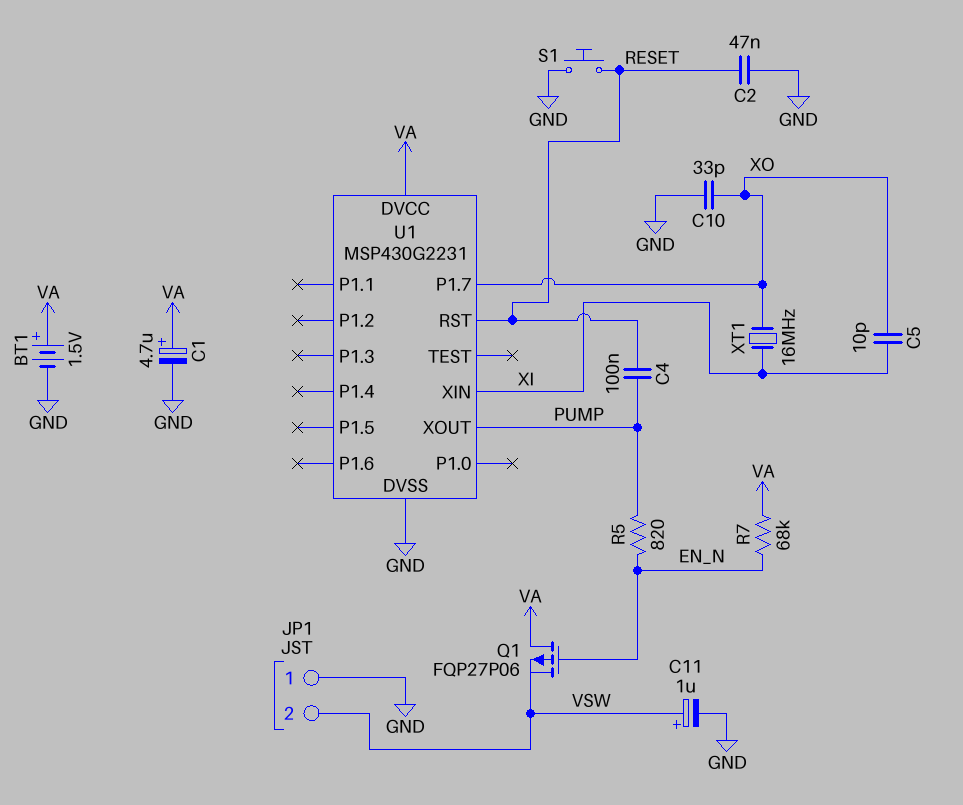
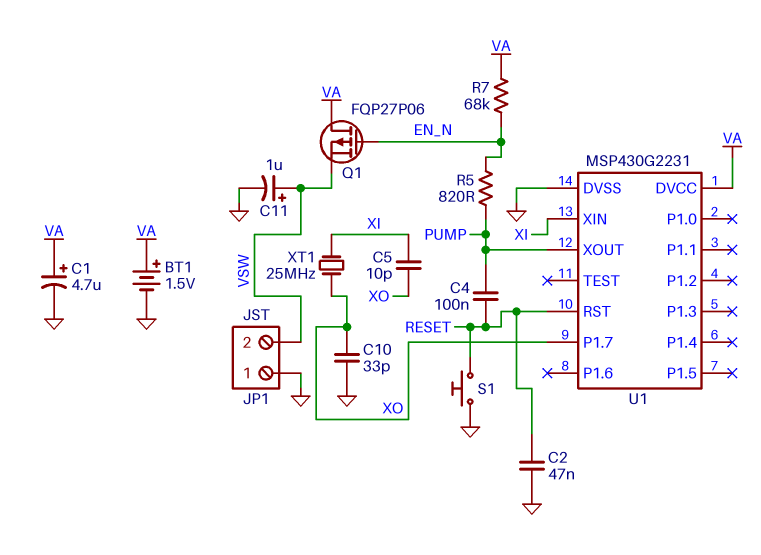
XT1: 16MHz (XI, XO) -> 25MHz (XI, XO)

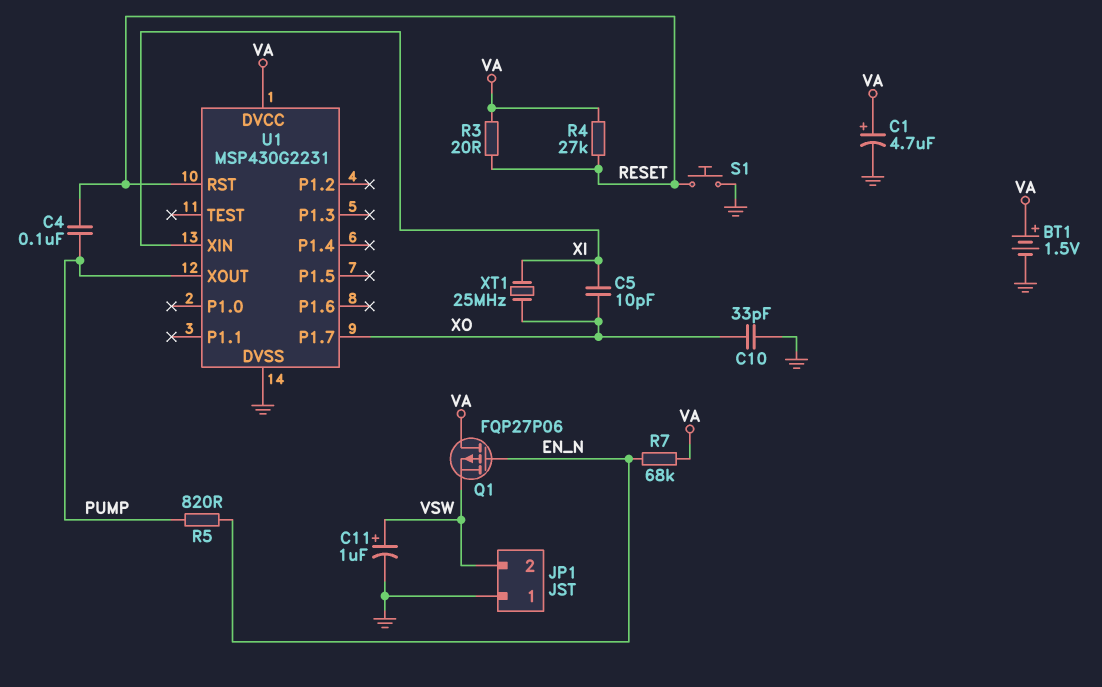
C2: 47nF (GND, RESET) -> none
R3: none -> 20 (RESET, VA)
R4: none -> 27k (RESET, VA)

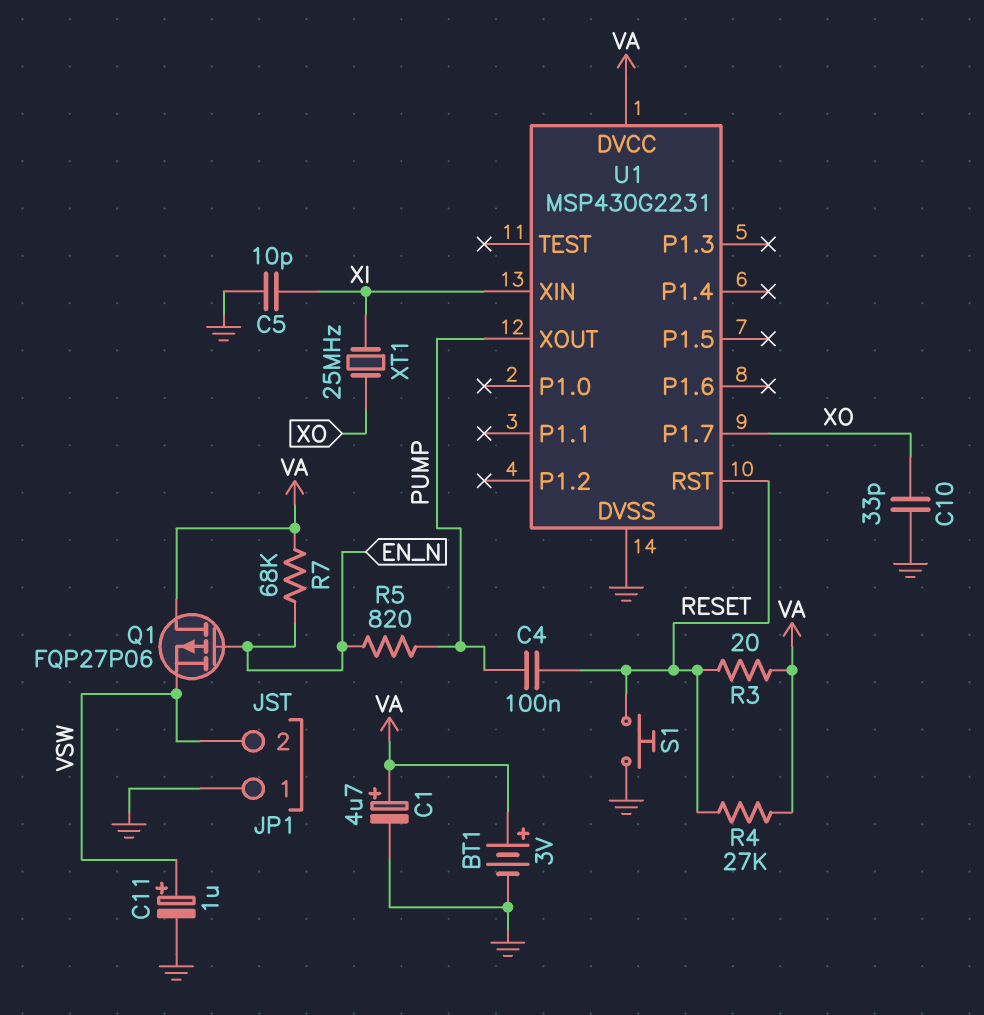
BT1: 1.5V (plus VA, minus GND) -> 3V (plus VA, minus GND)
C5: 10pF (XI, XO) -> 10pF (GND, XI)

